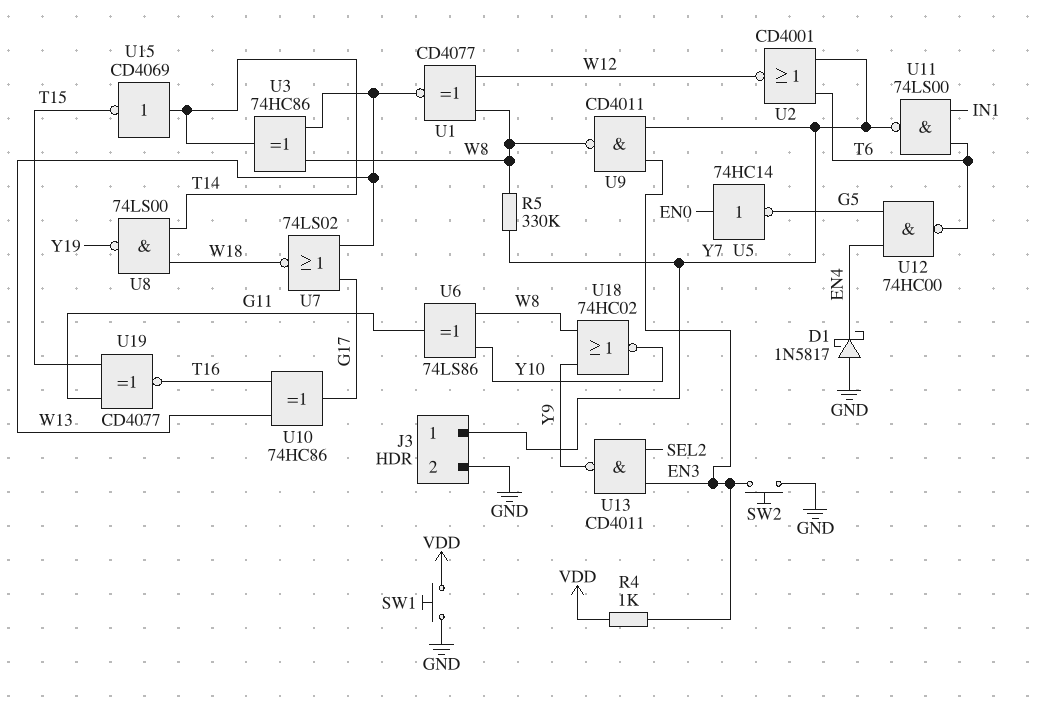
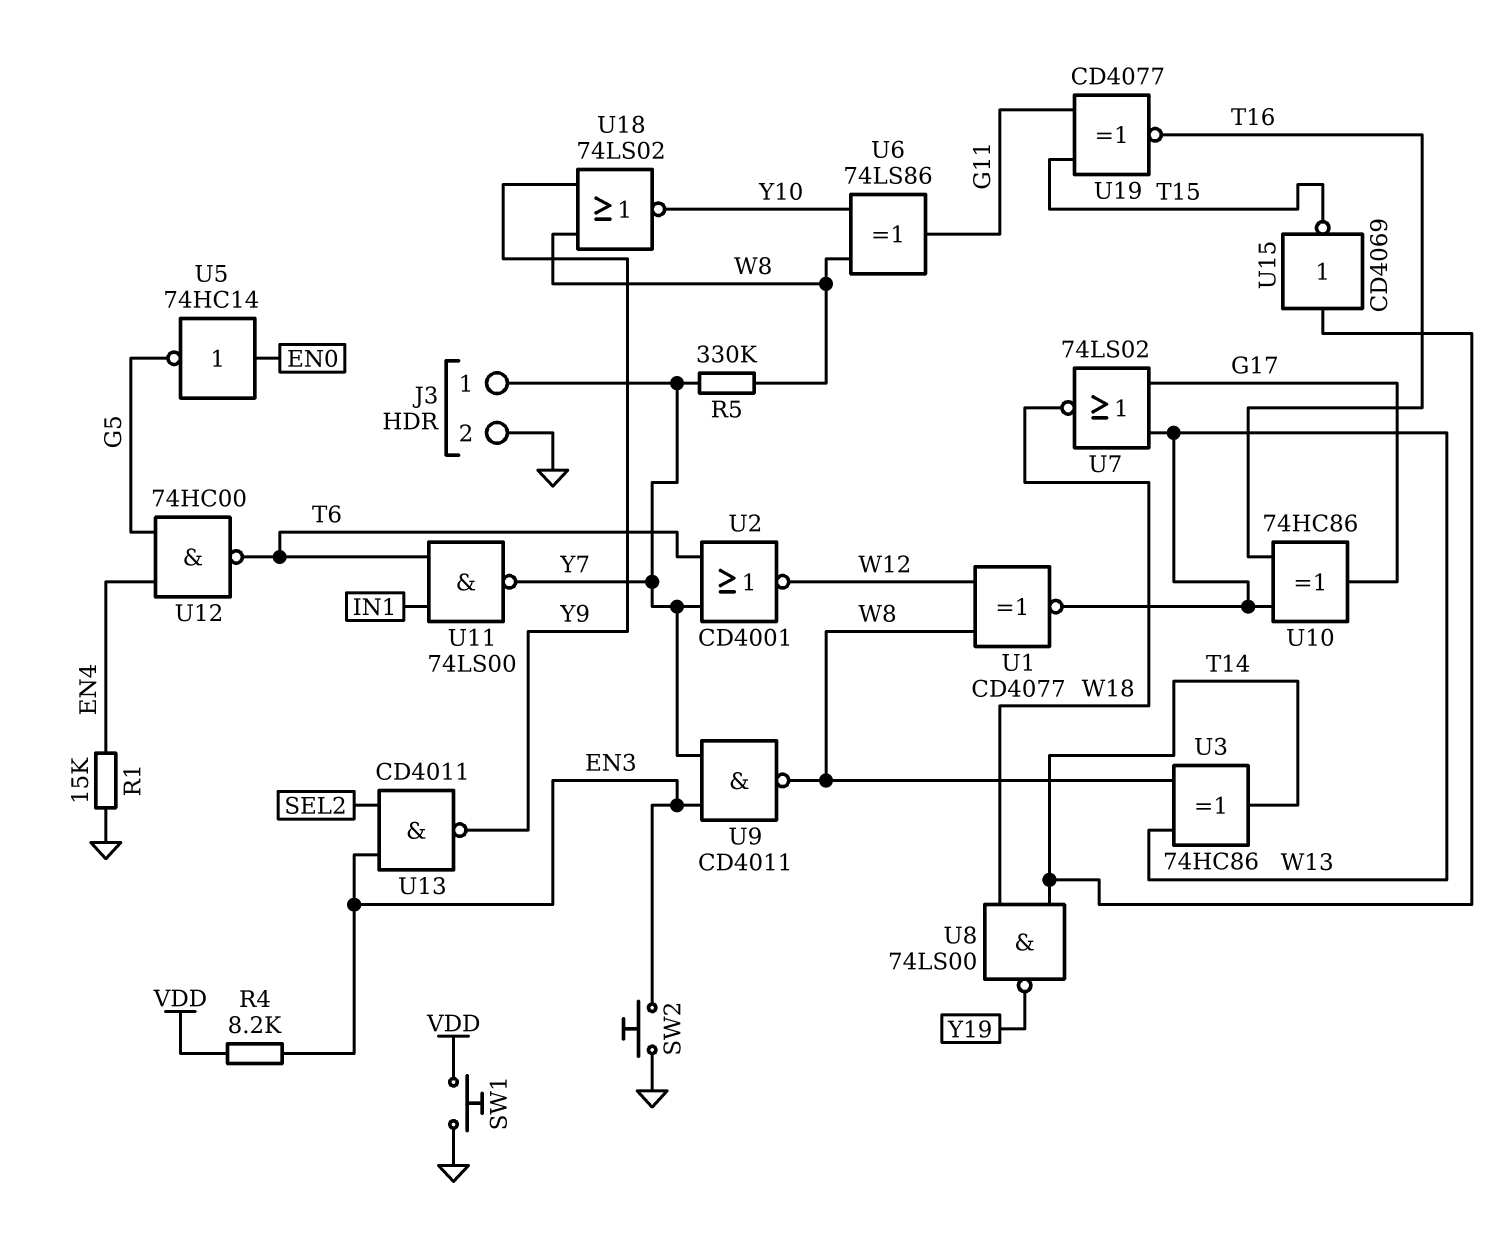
D1: schottky 1N5817 (A GND, K EN4) -> none
R1: none -> 15k (EN4, GND)
R4: 1k (EN3, VDD) -> 8.2k (EN3, VDD)
U18: NOR 74HC02 (in W8, in Y9, out Y10) -> NOR 74LS02 (in W8, in Y9, out Y10)

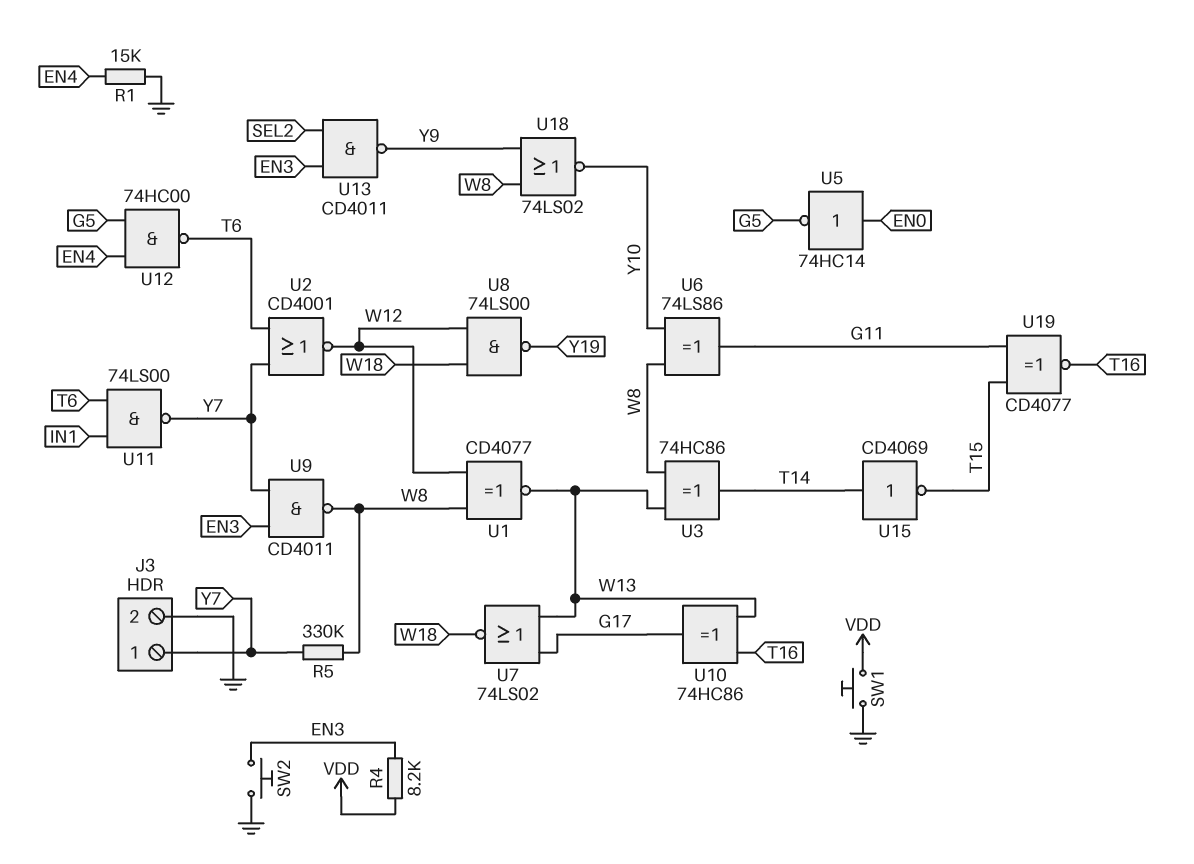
U8: NAND 74LS00 (in T14, in W18, out Y19) -> NAND 74LS00 (in W12, in W18, out Y19)

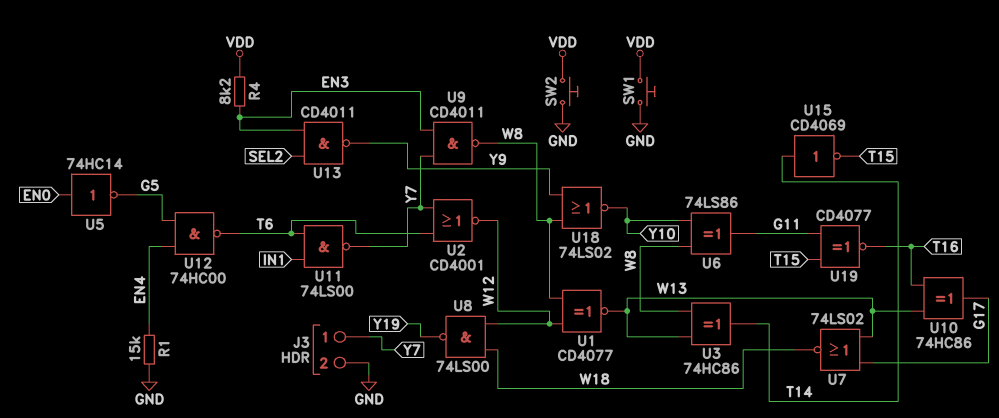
R5: 330k (W8, Y7) -> none
SW2: button (EN3, GND) -> button (GND, VDD)

